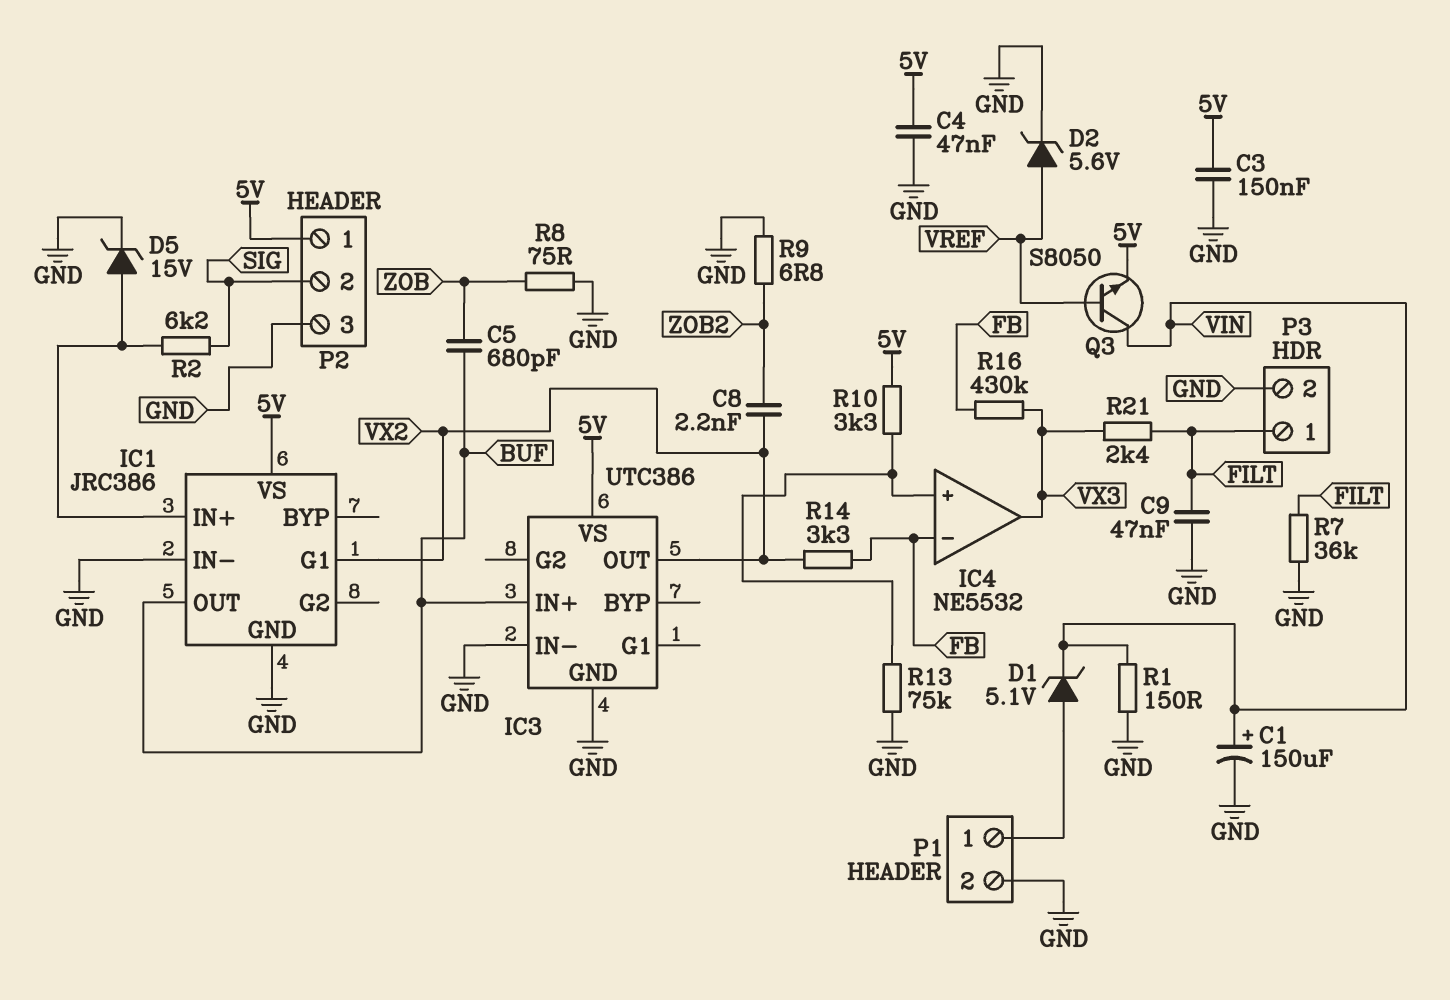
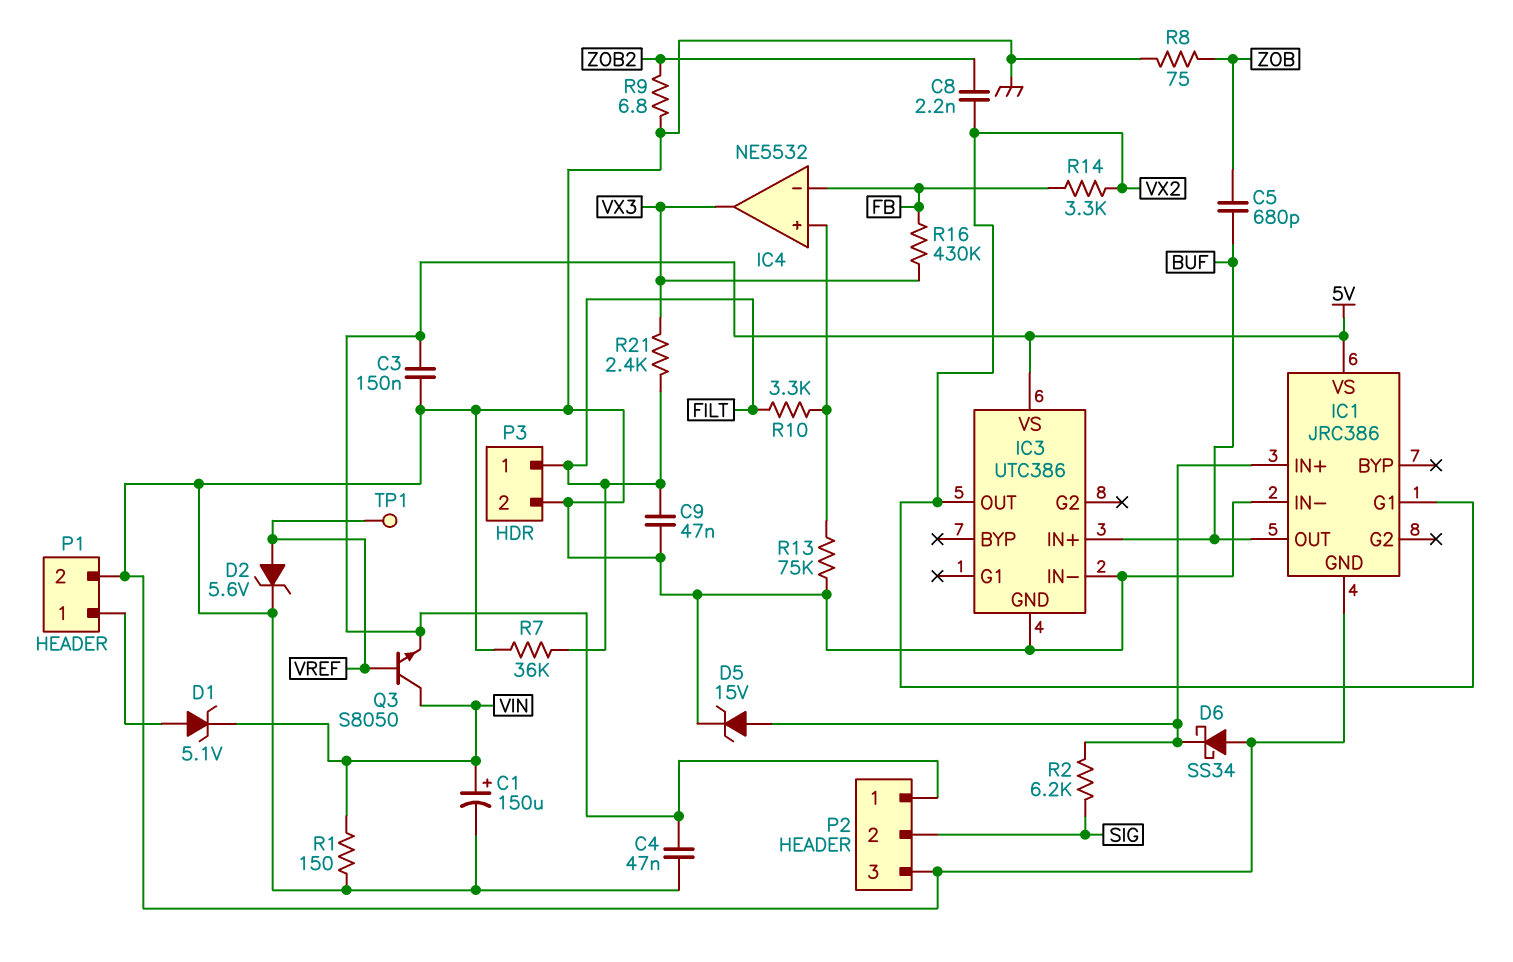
D6: none -> schottky SS34 (A GND, K IC1/IN+)
R10: 3.3k (5V, IC4/in+) -> 3.3k (FILT, IC4/in+)
TP1: none -> test point (VREF)

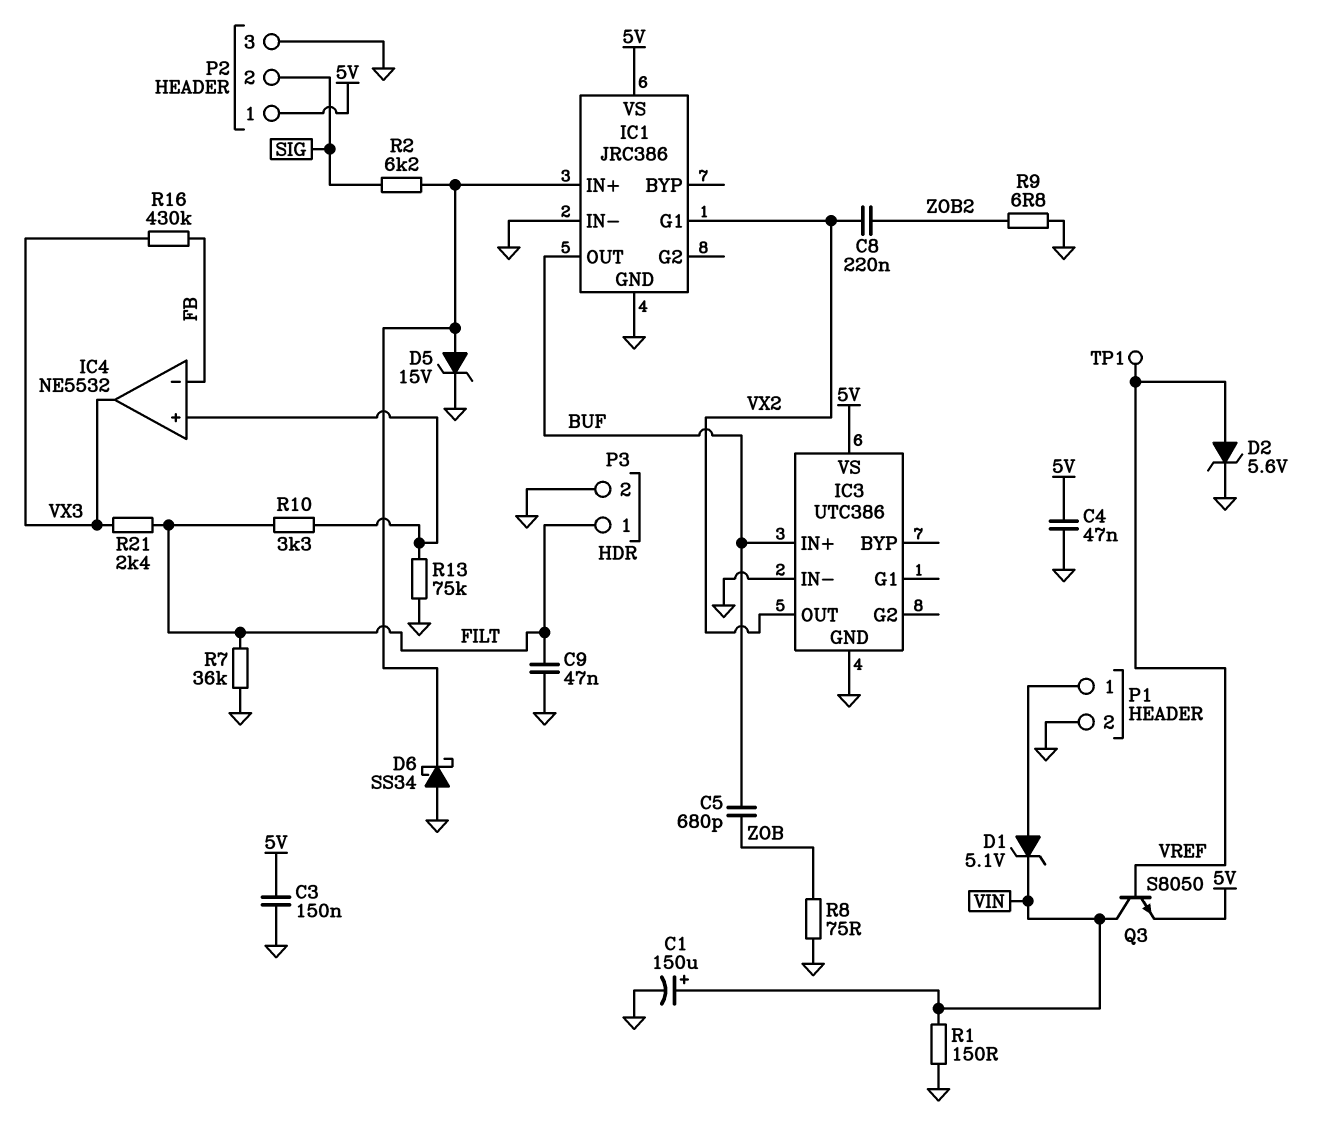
C8: 2.2nF (VX2, ZOB2) -> 220nF (VX2, ZOB2)
R14: 3.3k (FB, VX2) -> none

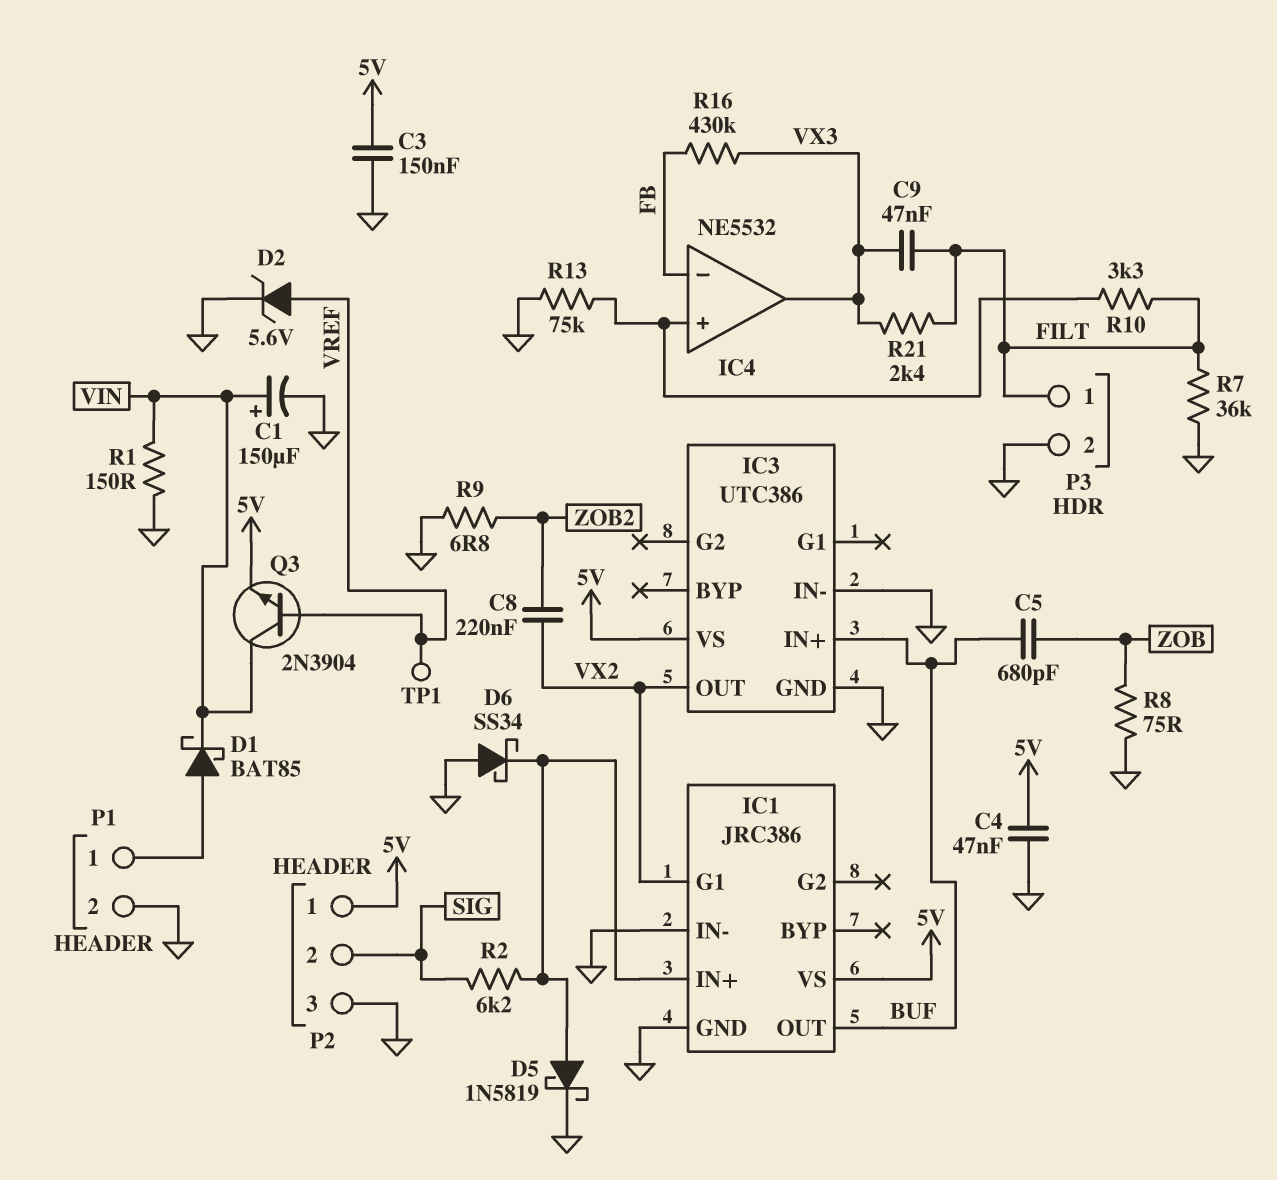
C9: 47nF (FILT, GND) -> 47nF (FILT, VX3)
D1: zener 5.1V (A P1/1, K VIN) -> schottky BAT85 (A P1/1, K VIN)
D5: zener 15V (A IC1/IN+, K GND) -> schottky 1N5819 (A IC1/IN+, K GND)
Q3: NPN S8050 (B VREF, C VIN, E 5V) -> NPN 2N3904 (B VREF, C VIN, E 5V)

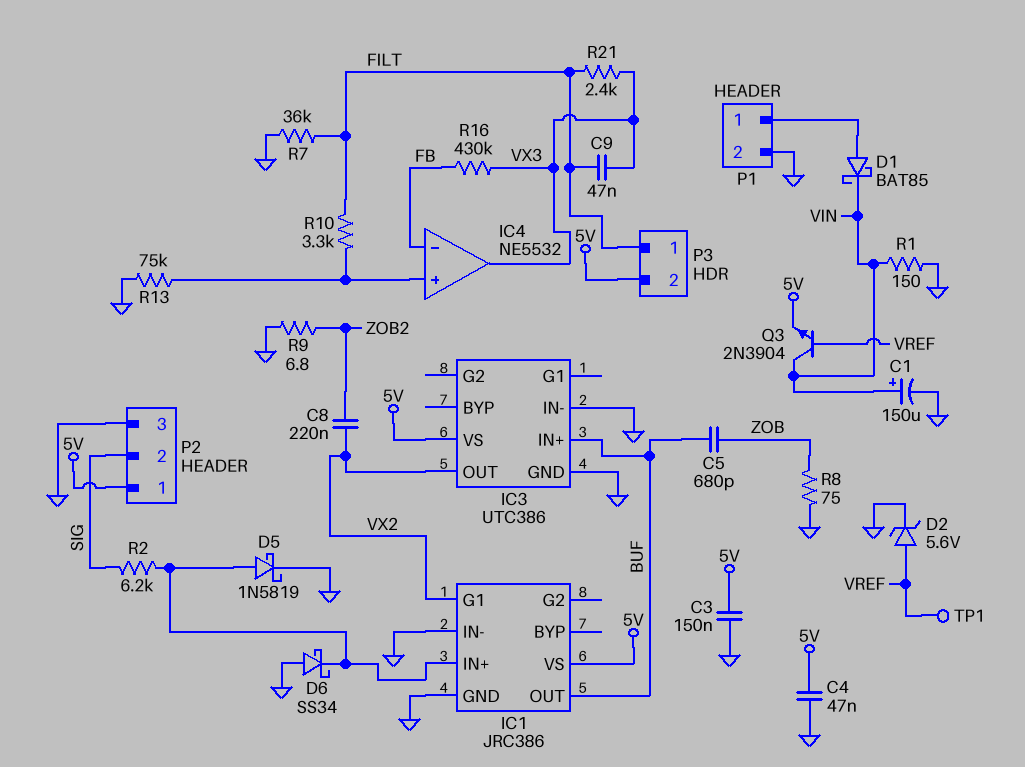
P3 pin 2: GND -> 5V

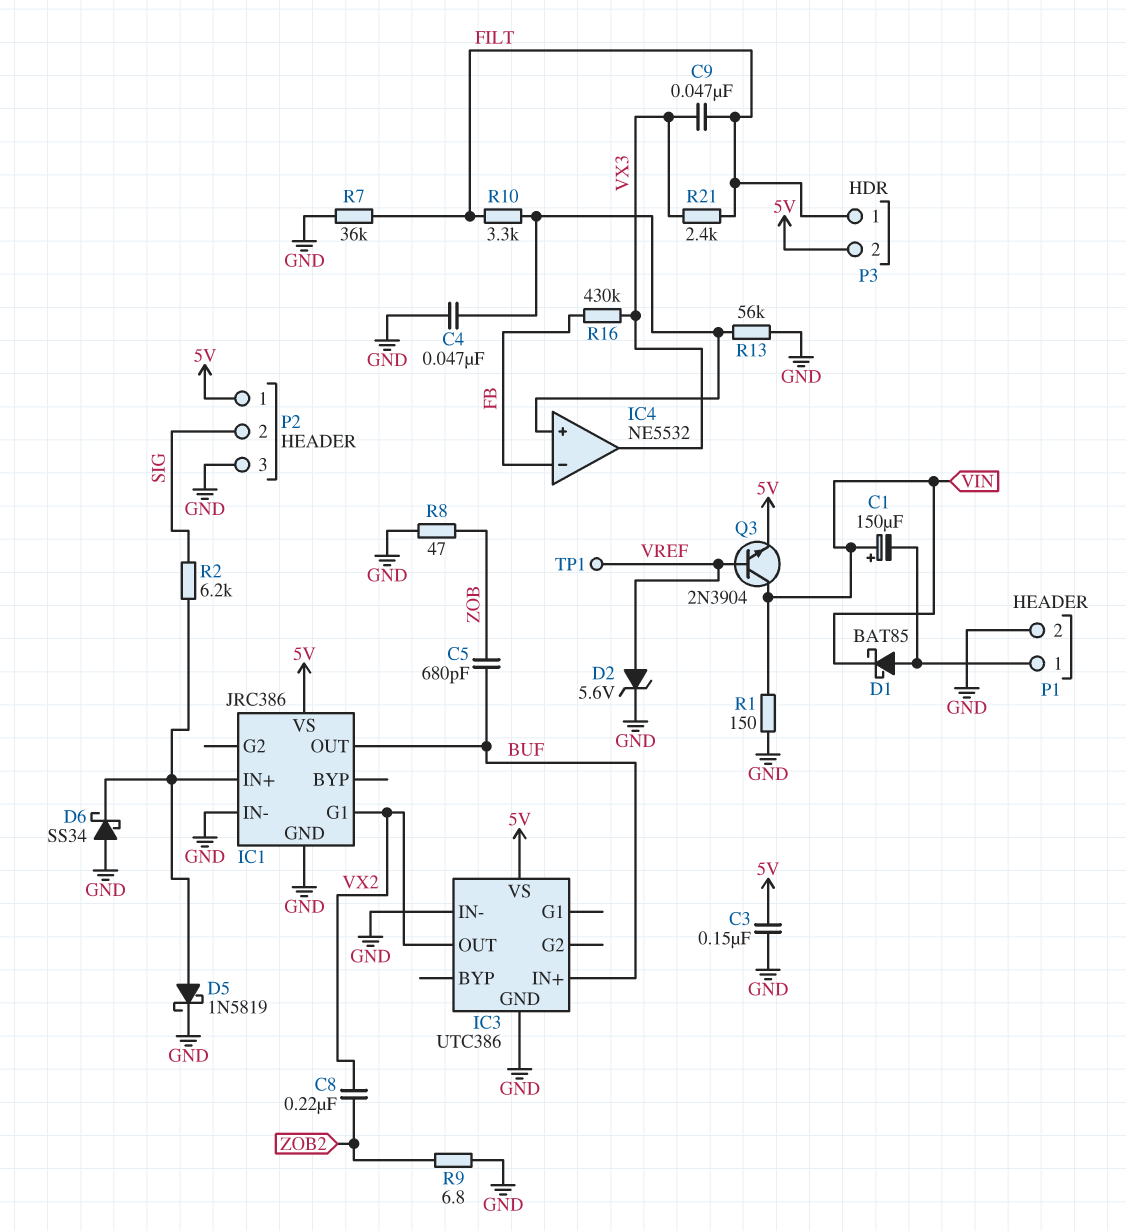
C1: 150uF (plus VIN, minus GND) -> 150uF (plus VIN, minus P1/1)
C4: 47nF (5V, GND) -> 47nF (GND, IC4/in+)
R8: 75 (GND, ZOB) -> 47 (GND, ZOB)
R13: 75k (GND, IC4/in+) -> 56k (GND, IC4/in+)

